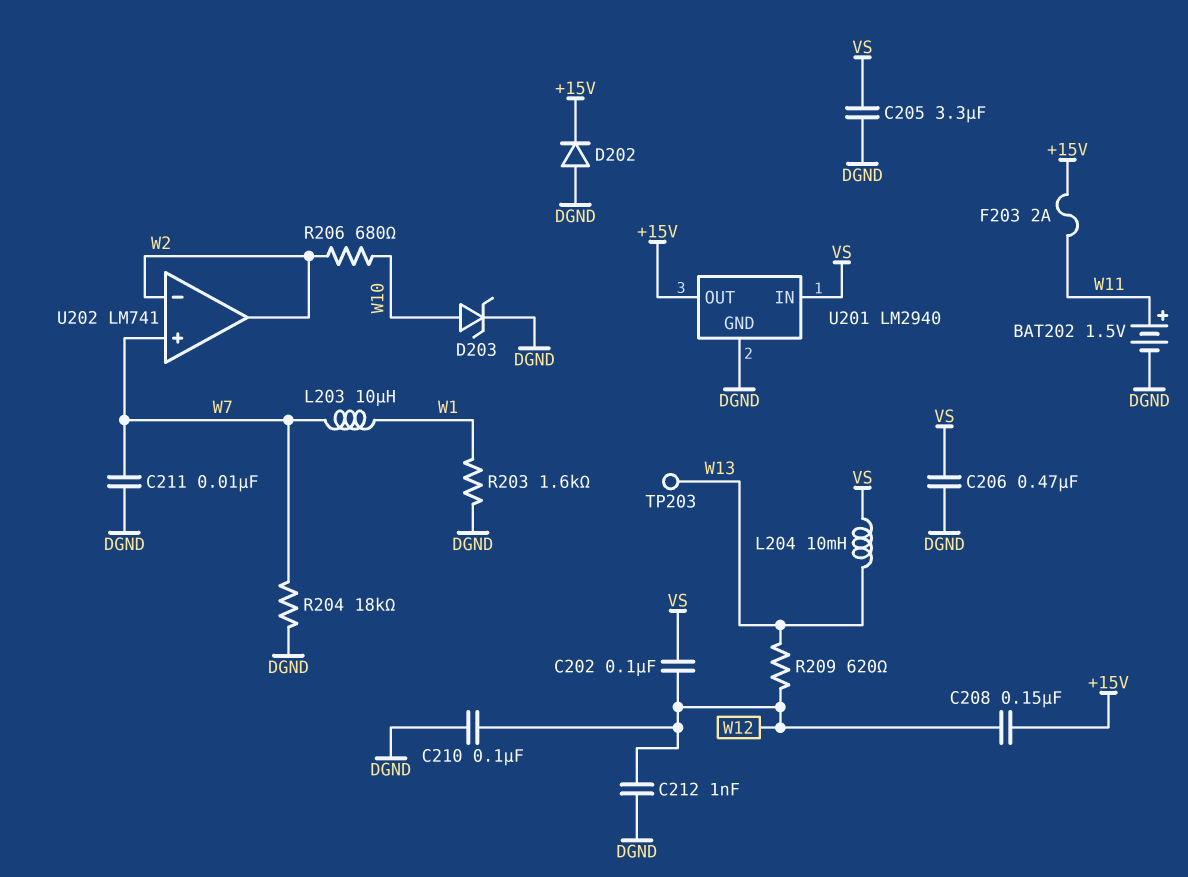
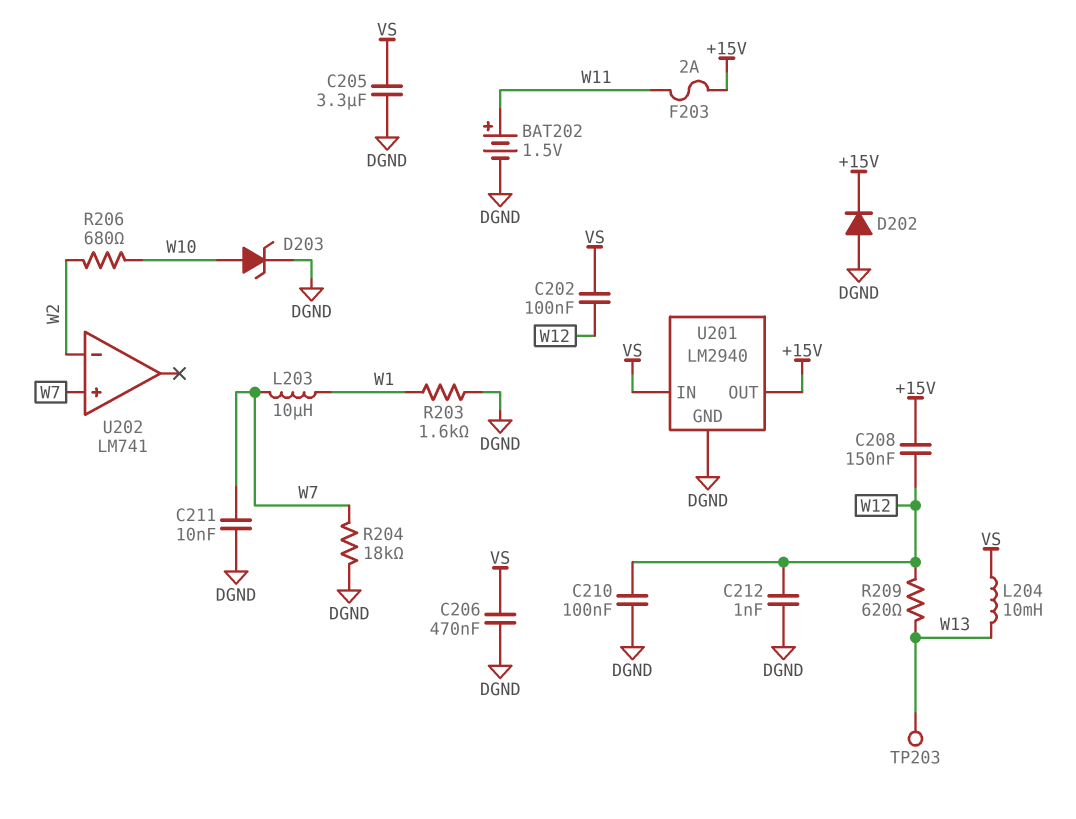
U202 pin out: W2 -> none

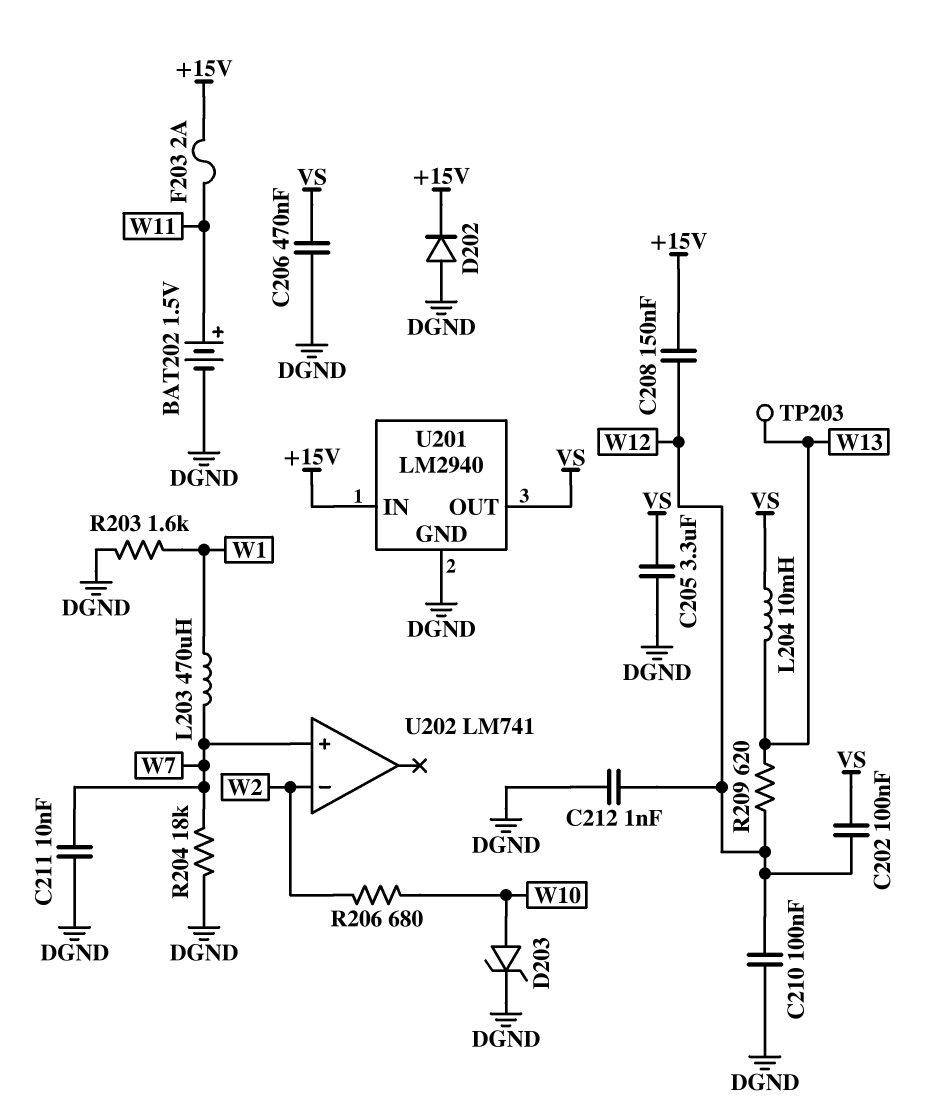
L203: 10uH (W1, W7) -> 470uH (W1, W7)
U201 pin IN: VS -> +15V
U201 pin OUT: +15V -> VS

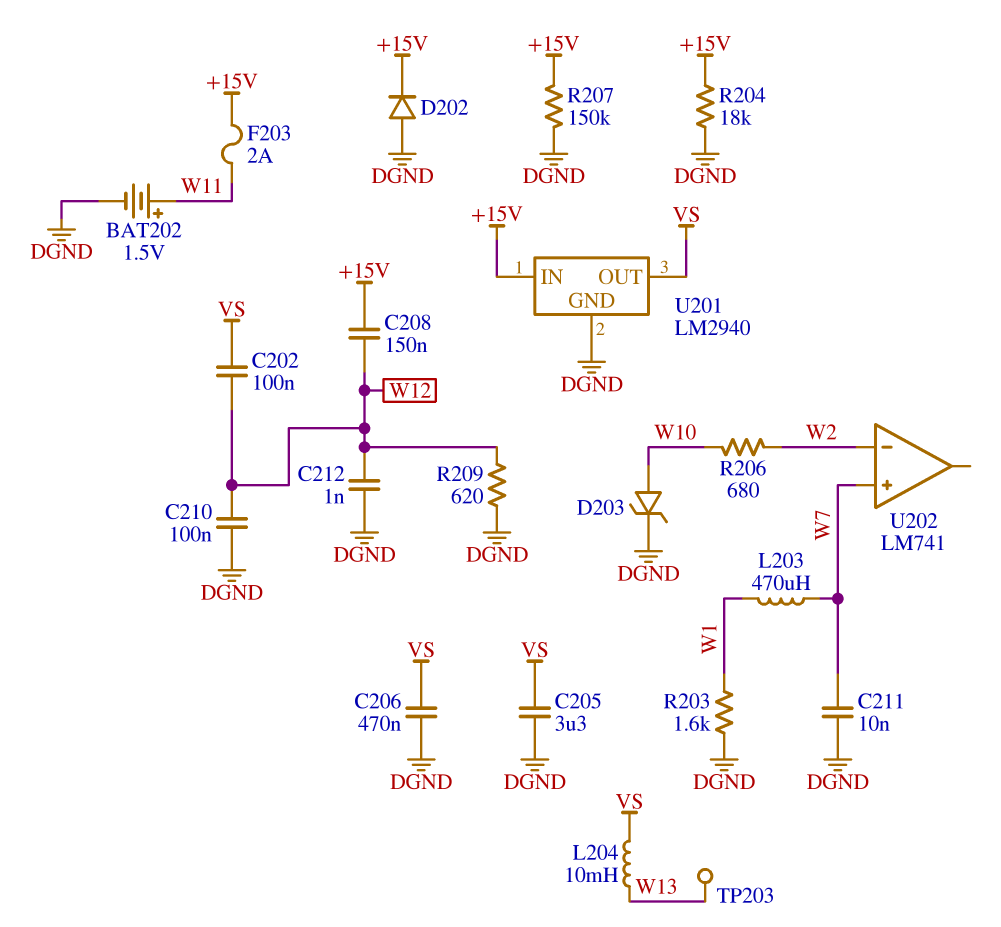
R204: 18k (DGND, W7) -> 18k (+15V, DGND)
R207: none -> 150k (+15V, DGND)
R209: 620 (W12, W13) -> 620 (DGND, W12)

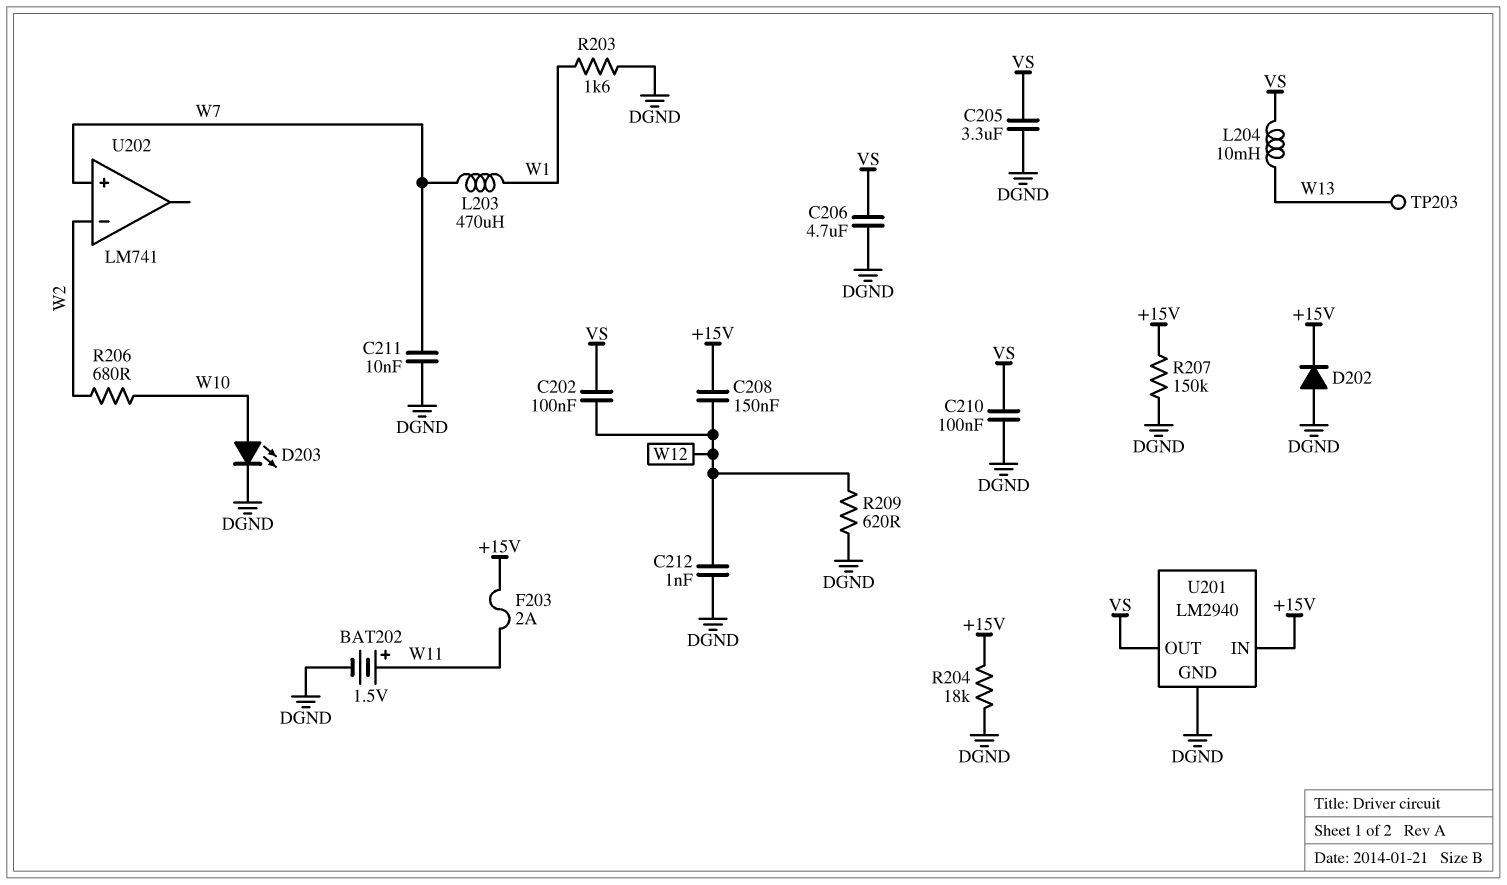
C206: 470nF (DGND, VS) -> 4.7uF (DGND, VS)
C210: 100nF (DGND, W12) -> 100nF (DGND, VS)
D203: zener (A W10, K DGND) -> LED (A W10, K DGND)

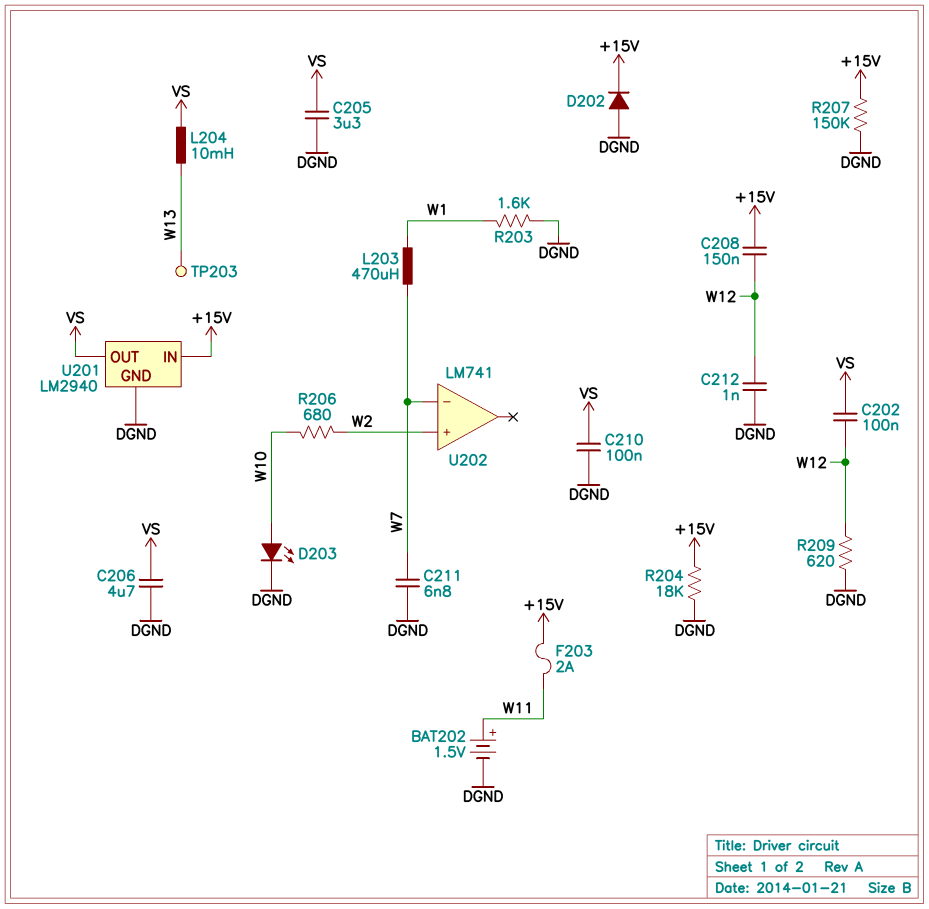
C211: 10nF (DGND, W7) -> 6.8nF (DGND, W7)
U202 pin in+: W7 -> W2
U202 pin in-: W2 -> W7

